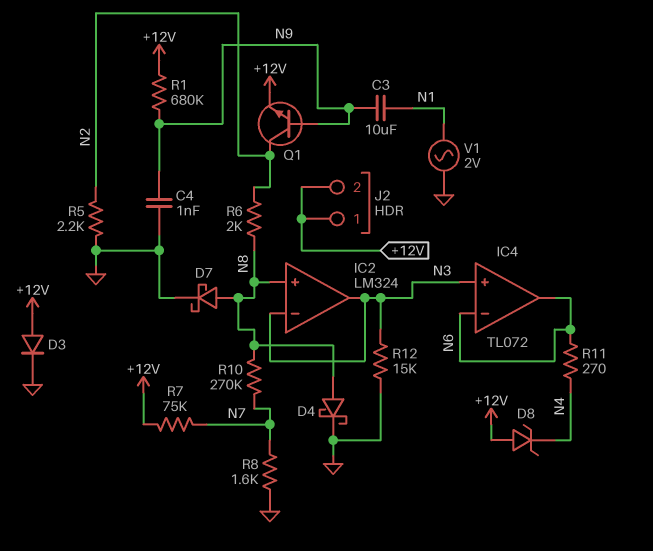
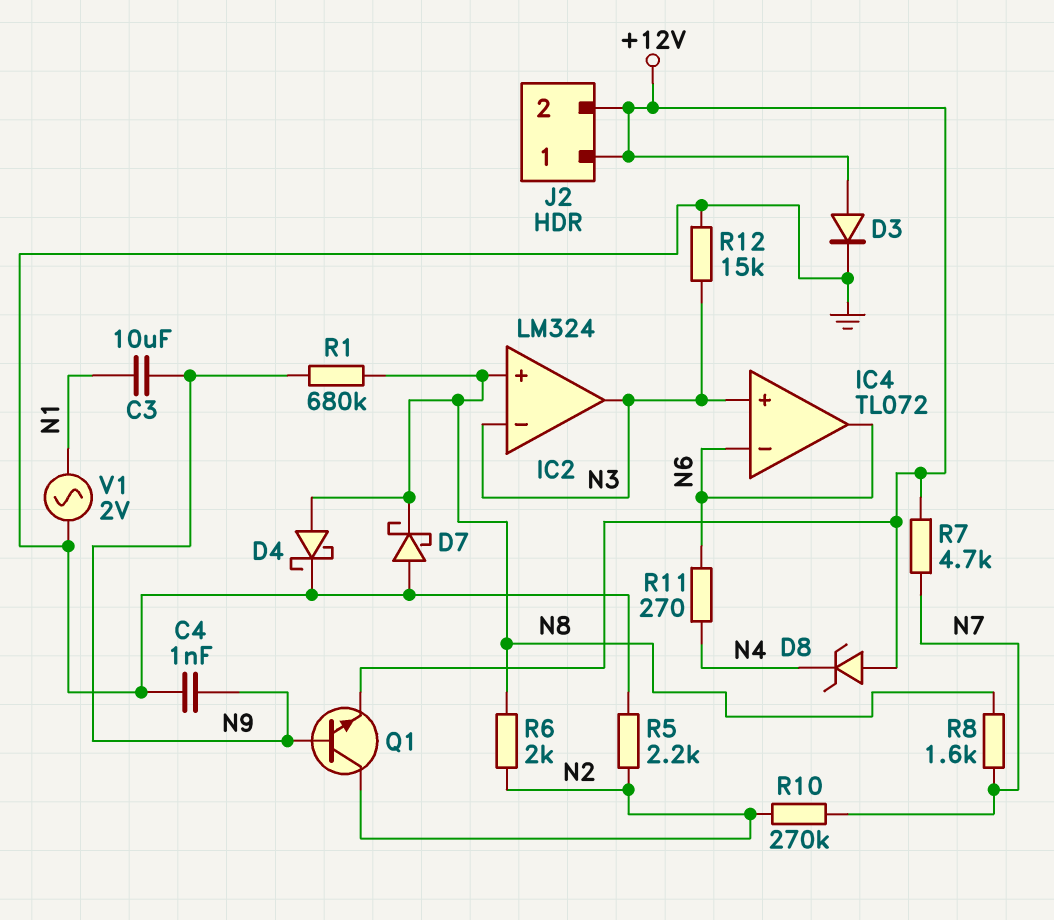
D7: schottky (A N8, K GND) -> schottky (A GND, K N8)
R1: 680k (+12V, N9) -> 680k (N8, N9)
R7: 75k (+12V, N7) -> 4.7k (+12V, N7)
R8: 1.6k (GND, N7) -> 1.6k (N7, N8)
R10: 270k (N7, N8) -> 270k (N2, N7)

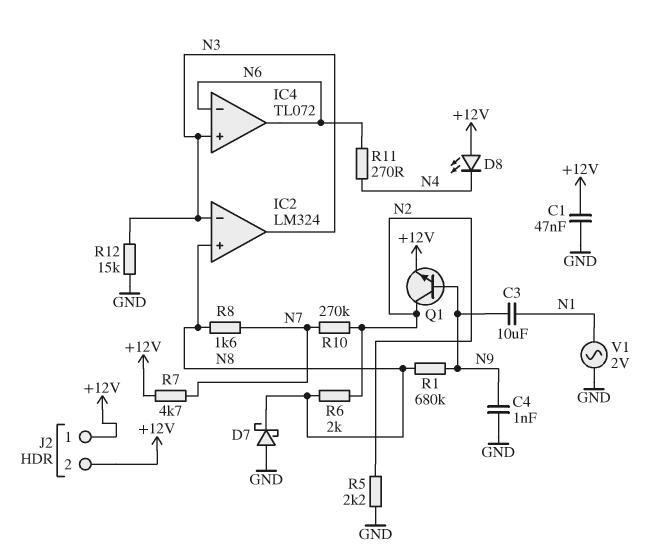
C1: none -> 47nF (+12V, GND)
D3: diode (A +12V, K GND) -> none
D4: schottky (A N8, K GND) -> none
D8: zener (A +12V, K N4) -> LED (A +12V, K N4)

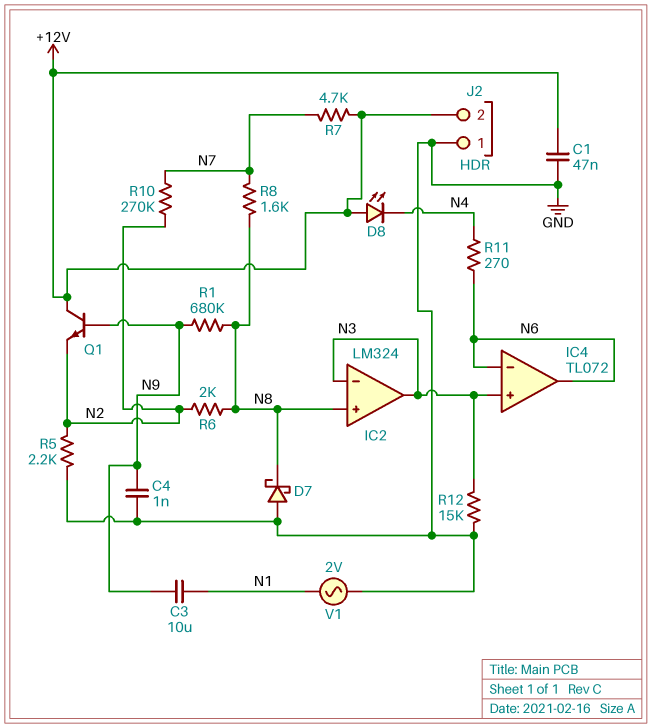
J2 pin 1: +12V -> GND
Q1: NPN (B N9, C N2, E +12V) -> NPN (B N9, C +12V, E N2)

